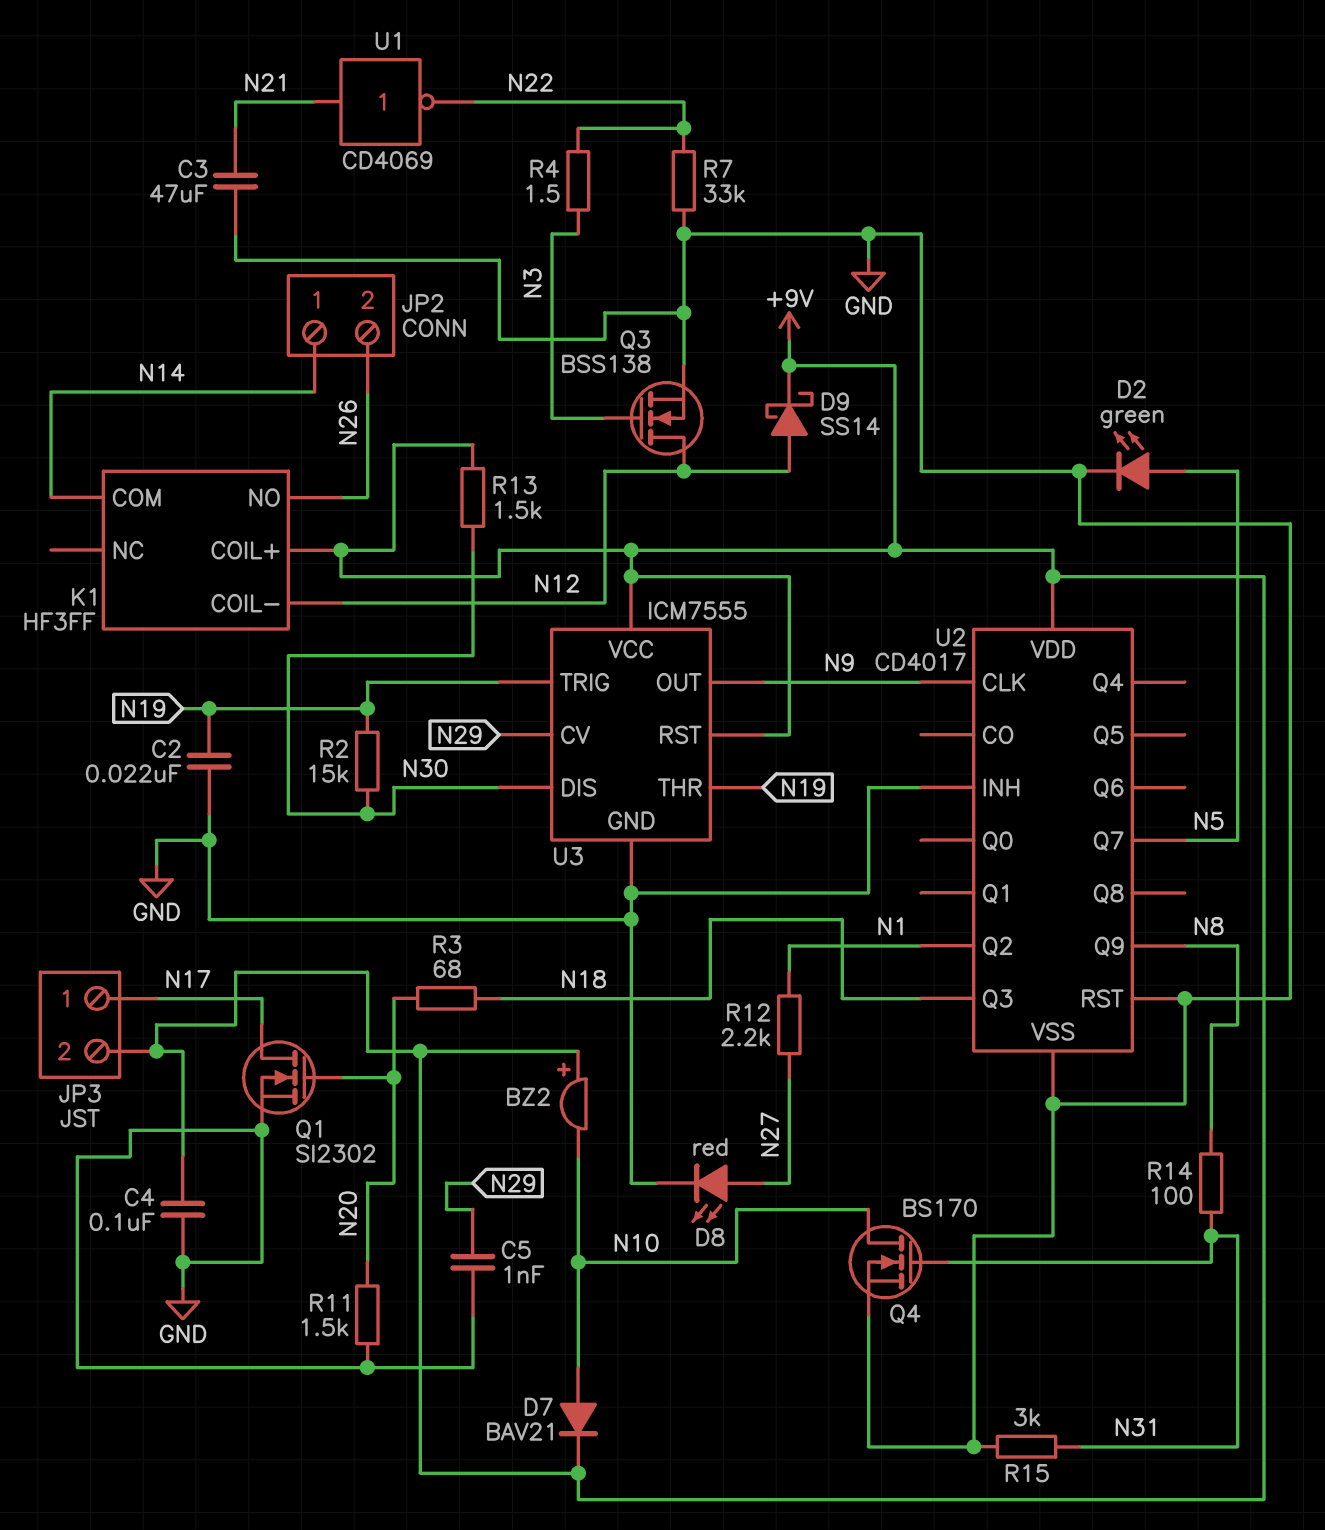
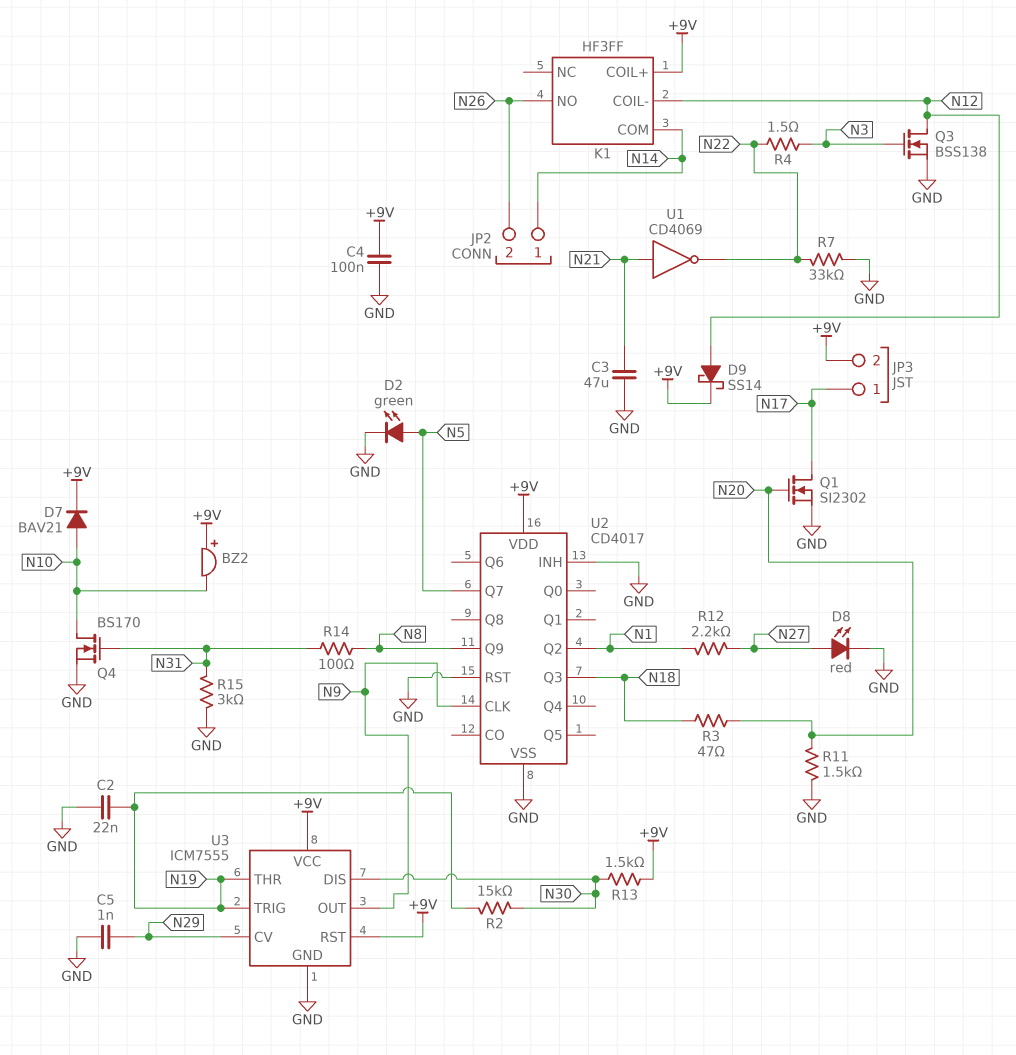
R3: 68 (N18, N20) -> 47 (N18, N20)

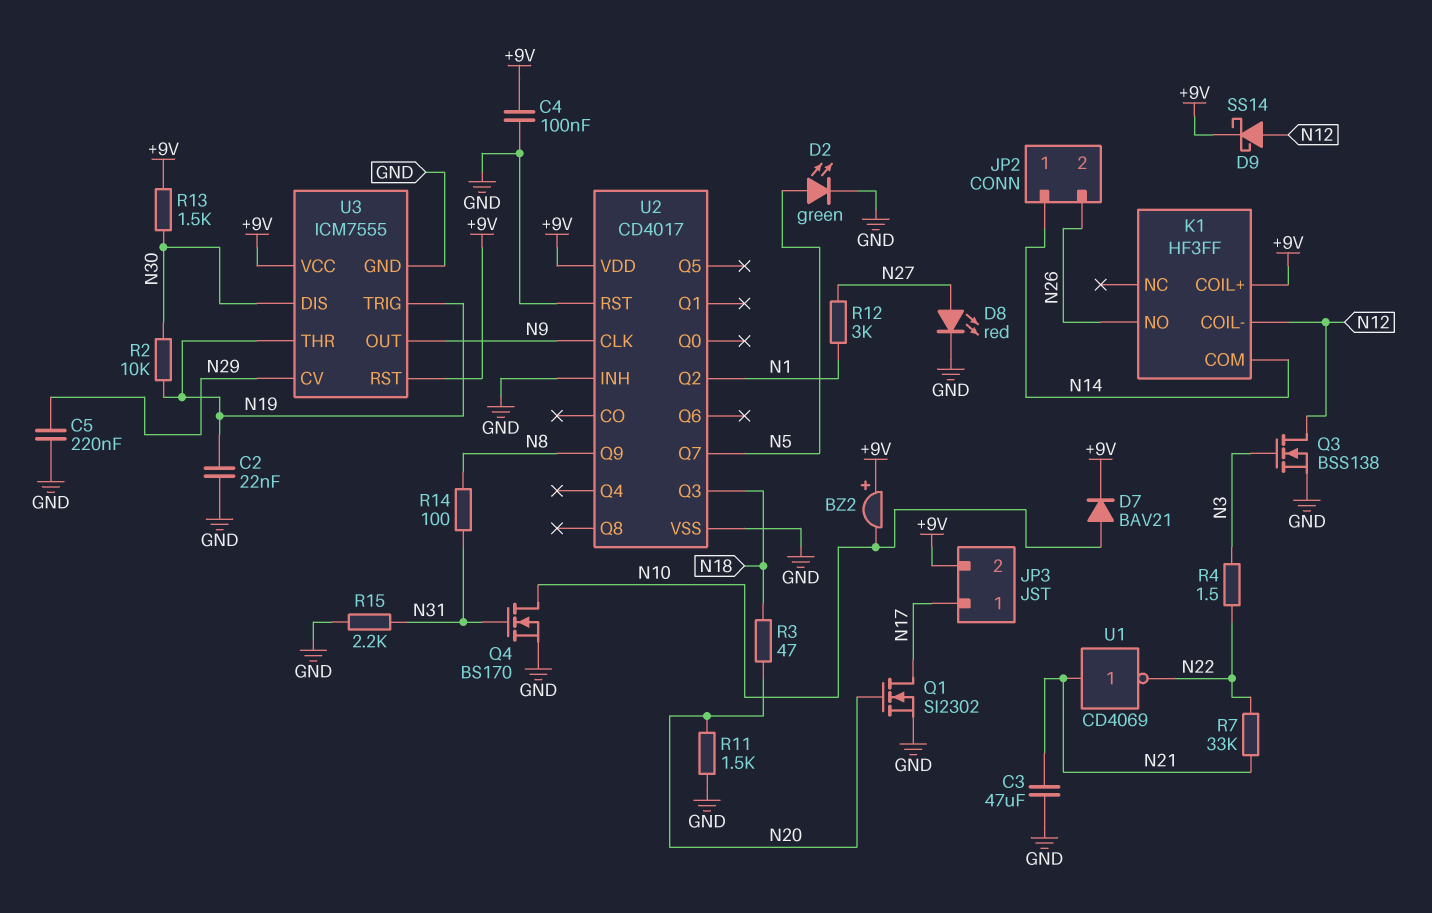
C5: 1nF (GND, N29) -> 220nF (GND, N29)
R2: 15k (N19, N30) -> 10k (N19, N30)
R7: 33k (GND, N22) -> 33k (N21, N22)
R12: 2.2k (N1, N27) -> 3k (N1, N27)
R15: 3k (GND, N31) -> 2.2k (GND, N31)

